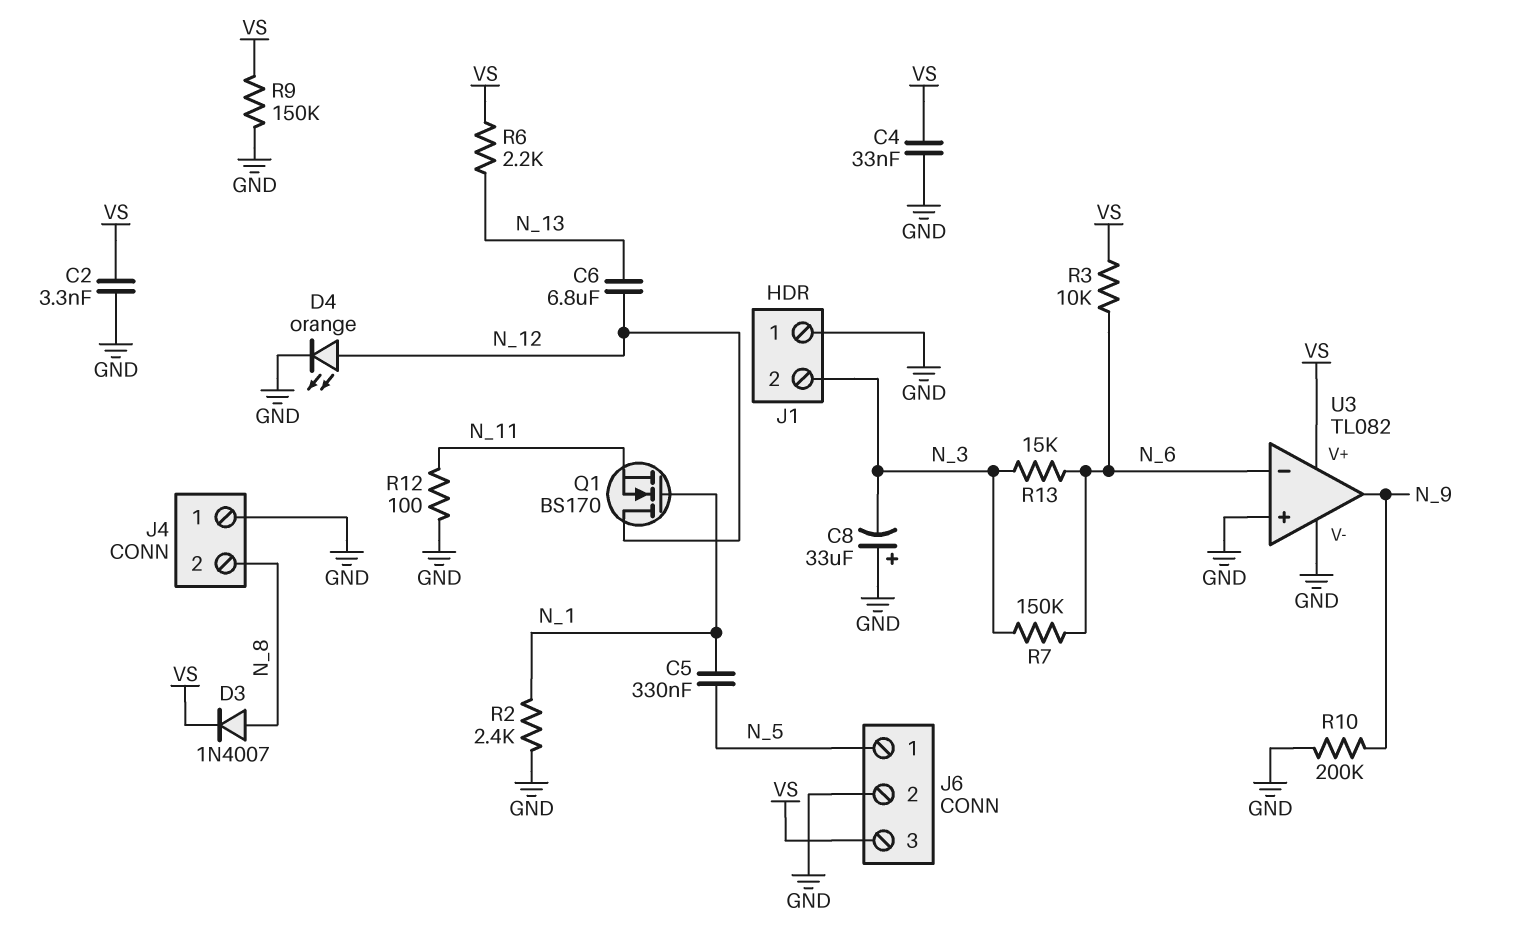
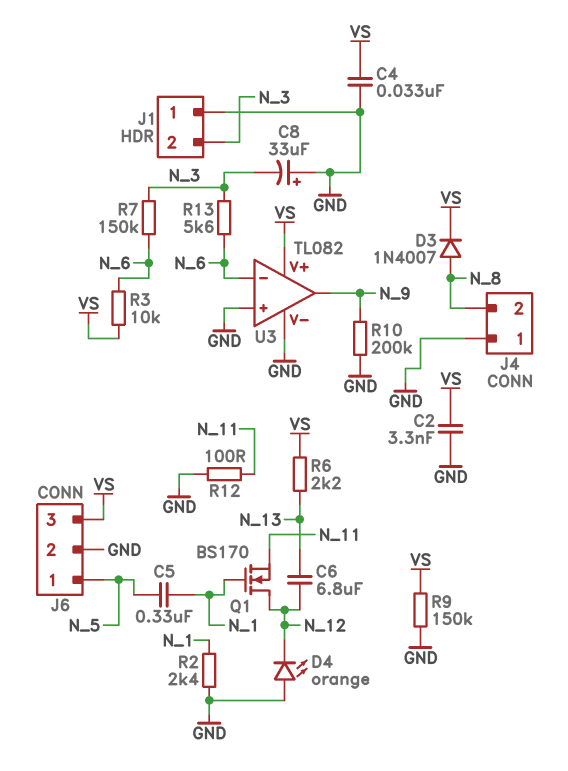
D4: LED orange (A N_12, K GND) -> LED orange (A GND, K N_12)
R13: 15k (N_3, N_6) -> 5.6k (N_3, N_6)

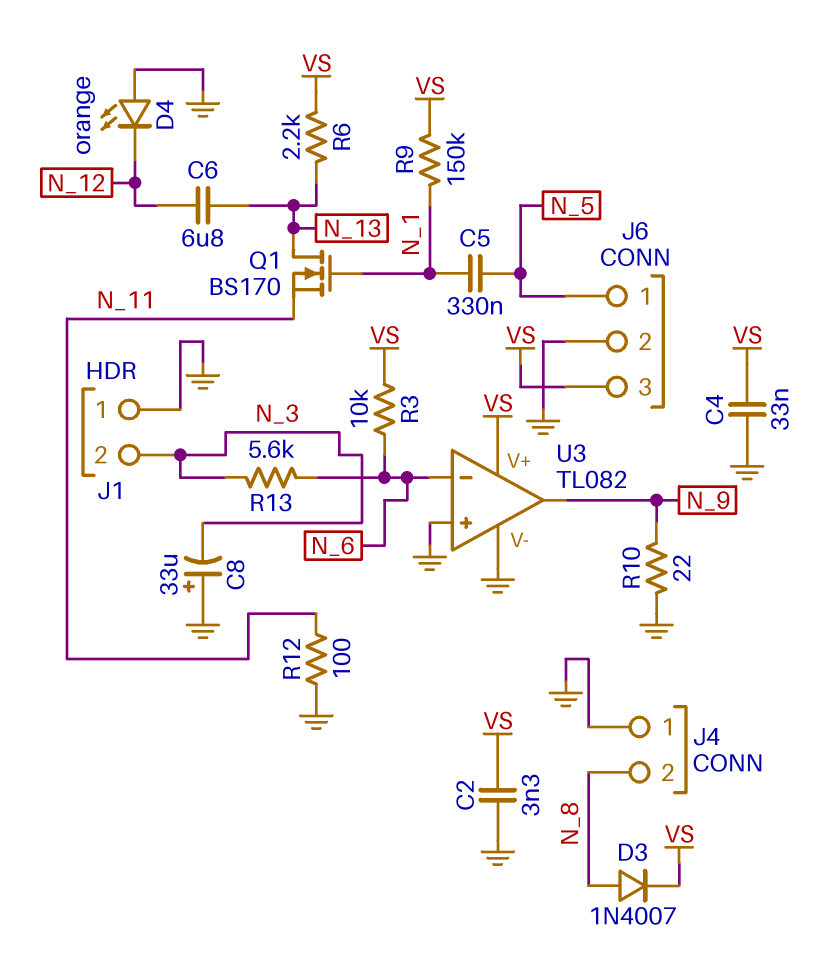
Q1: NMOS BS170 (G N_1, D N_12, S N_11) -> NMOS BS170 (G N_1, D N_13, S N_11)
R2: 2.4k (GND, N_1) -> none
R7: 150k (N_3, N_6) -> none
R9: 150k (GND, VS) -> 150k (N_1, VS)
R10: 200k (GND, N_9) -> 22 (GND, N_9)

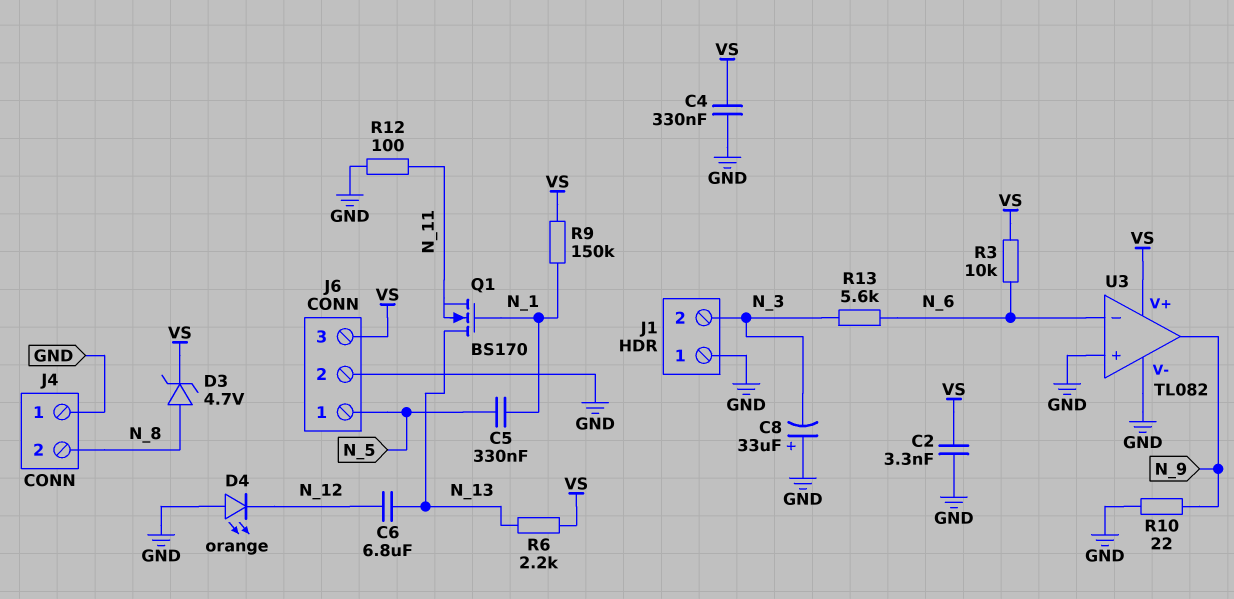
C4: 33nF (GND, VS) -> 330nF (GND, VS)
D3: diode 1N4007 (A N_8, K VS) -> zener 4.7V (A N_8, K VS)

